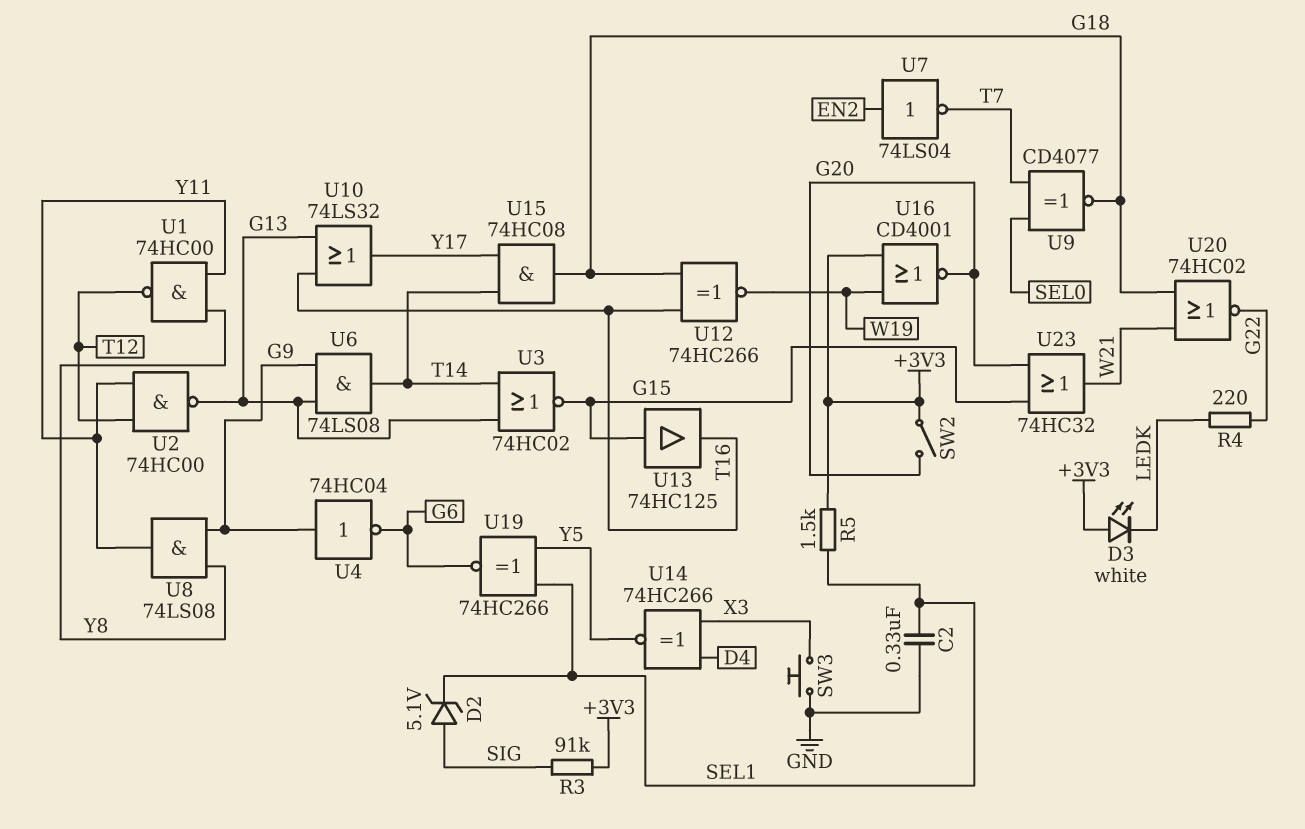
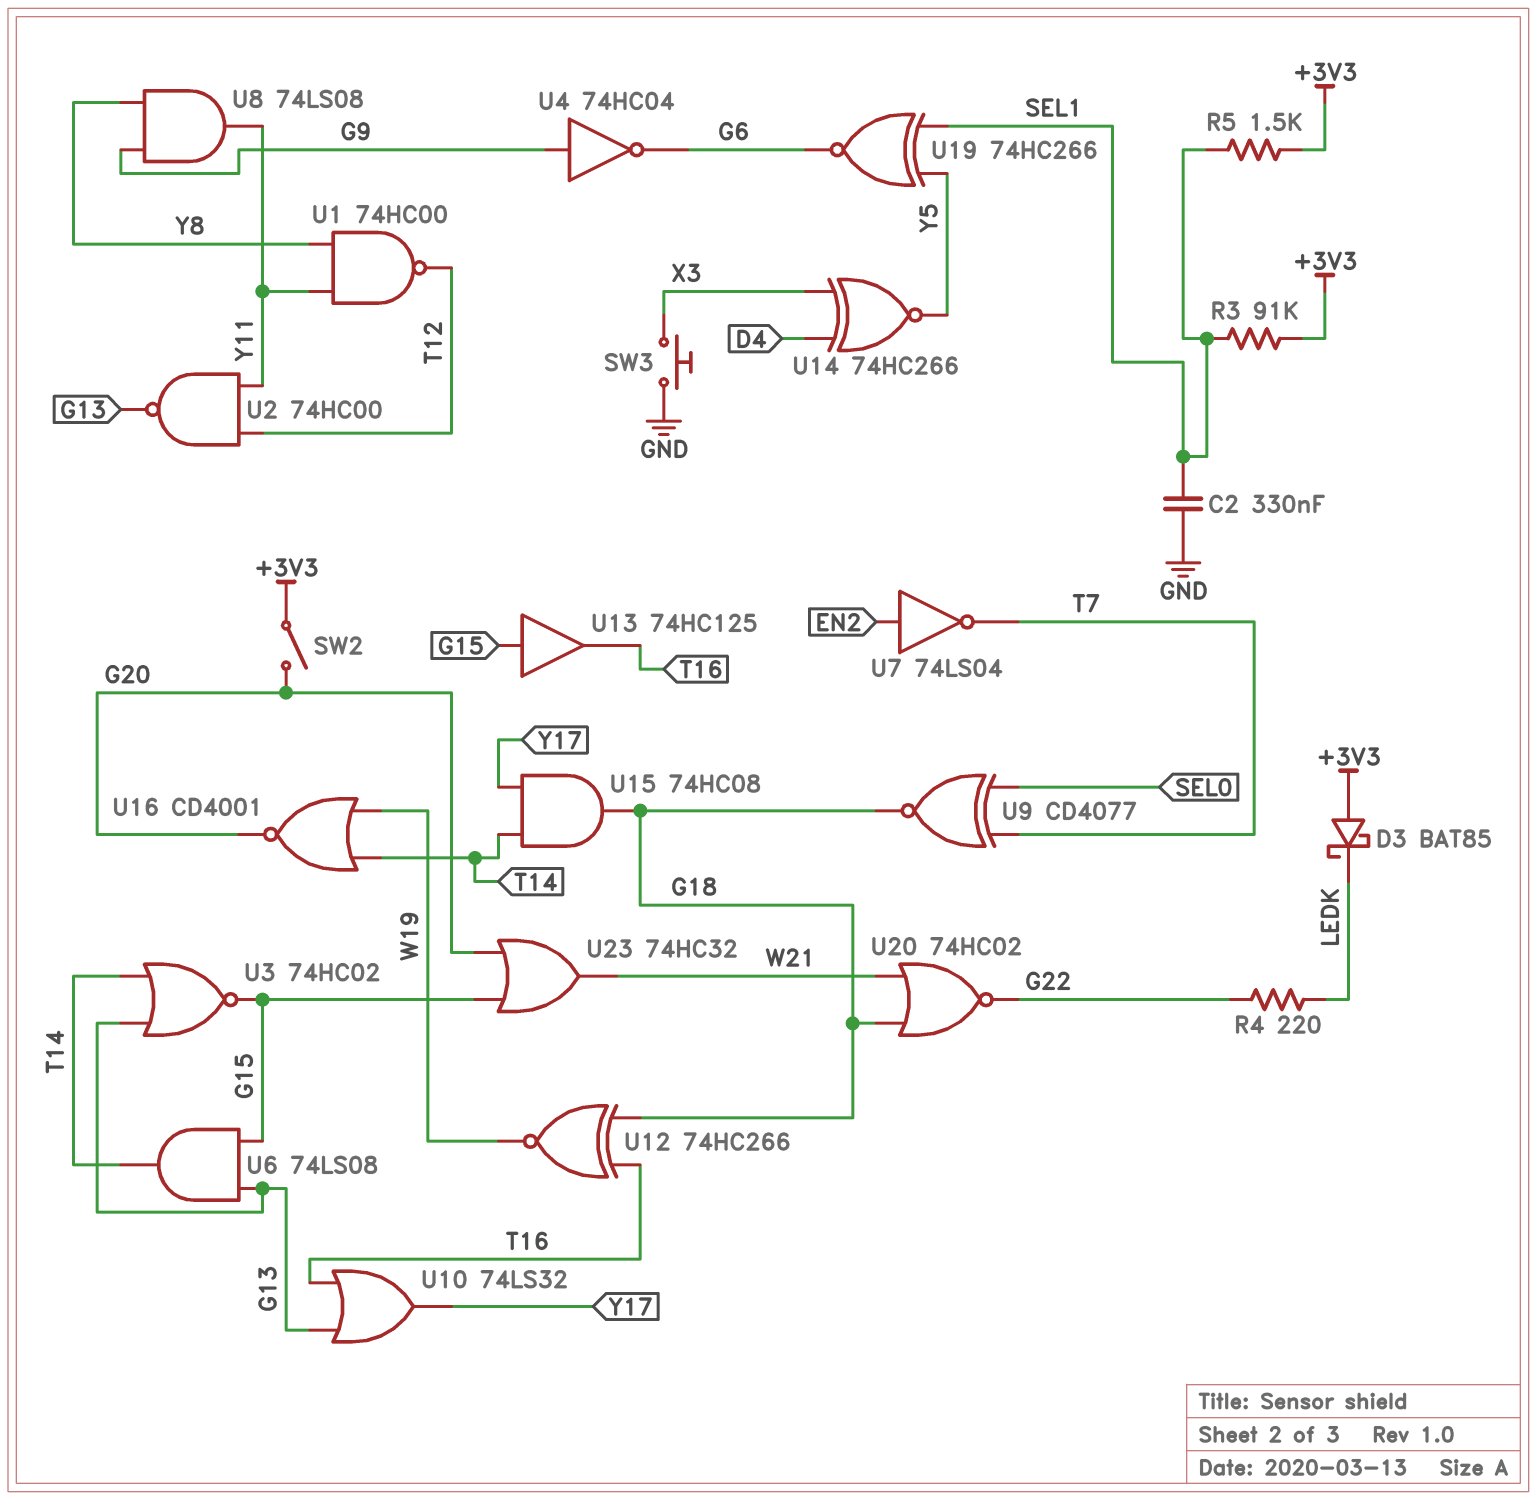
D2: zener 5.1V (A SIG, K SEL1) -> none
D3: LED white (A +3V3, K LEDK) -> schottky BAT85 (A +3V3, K LEDK)
R3: 91k (+3V3, SIG) -> 91k (+3V3, SEL1)
U6: AND 74LS08 (in G9, in G13, out T14) -> AND 74LS08 (in G13, in G15, out T14)
U16: NOR CD4001 (in +3V3, in W19, out G20) -> NOR CD4001 (in T14, in W19, out G20)

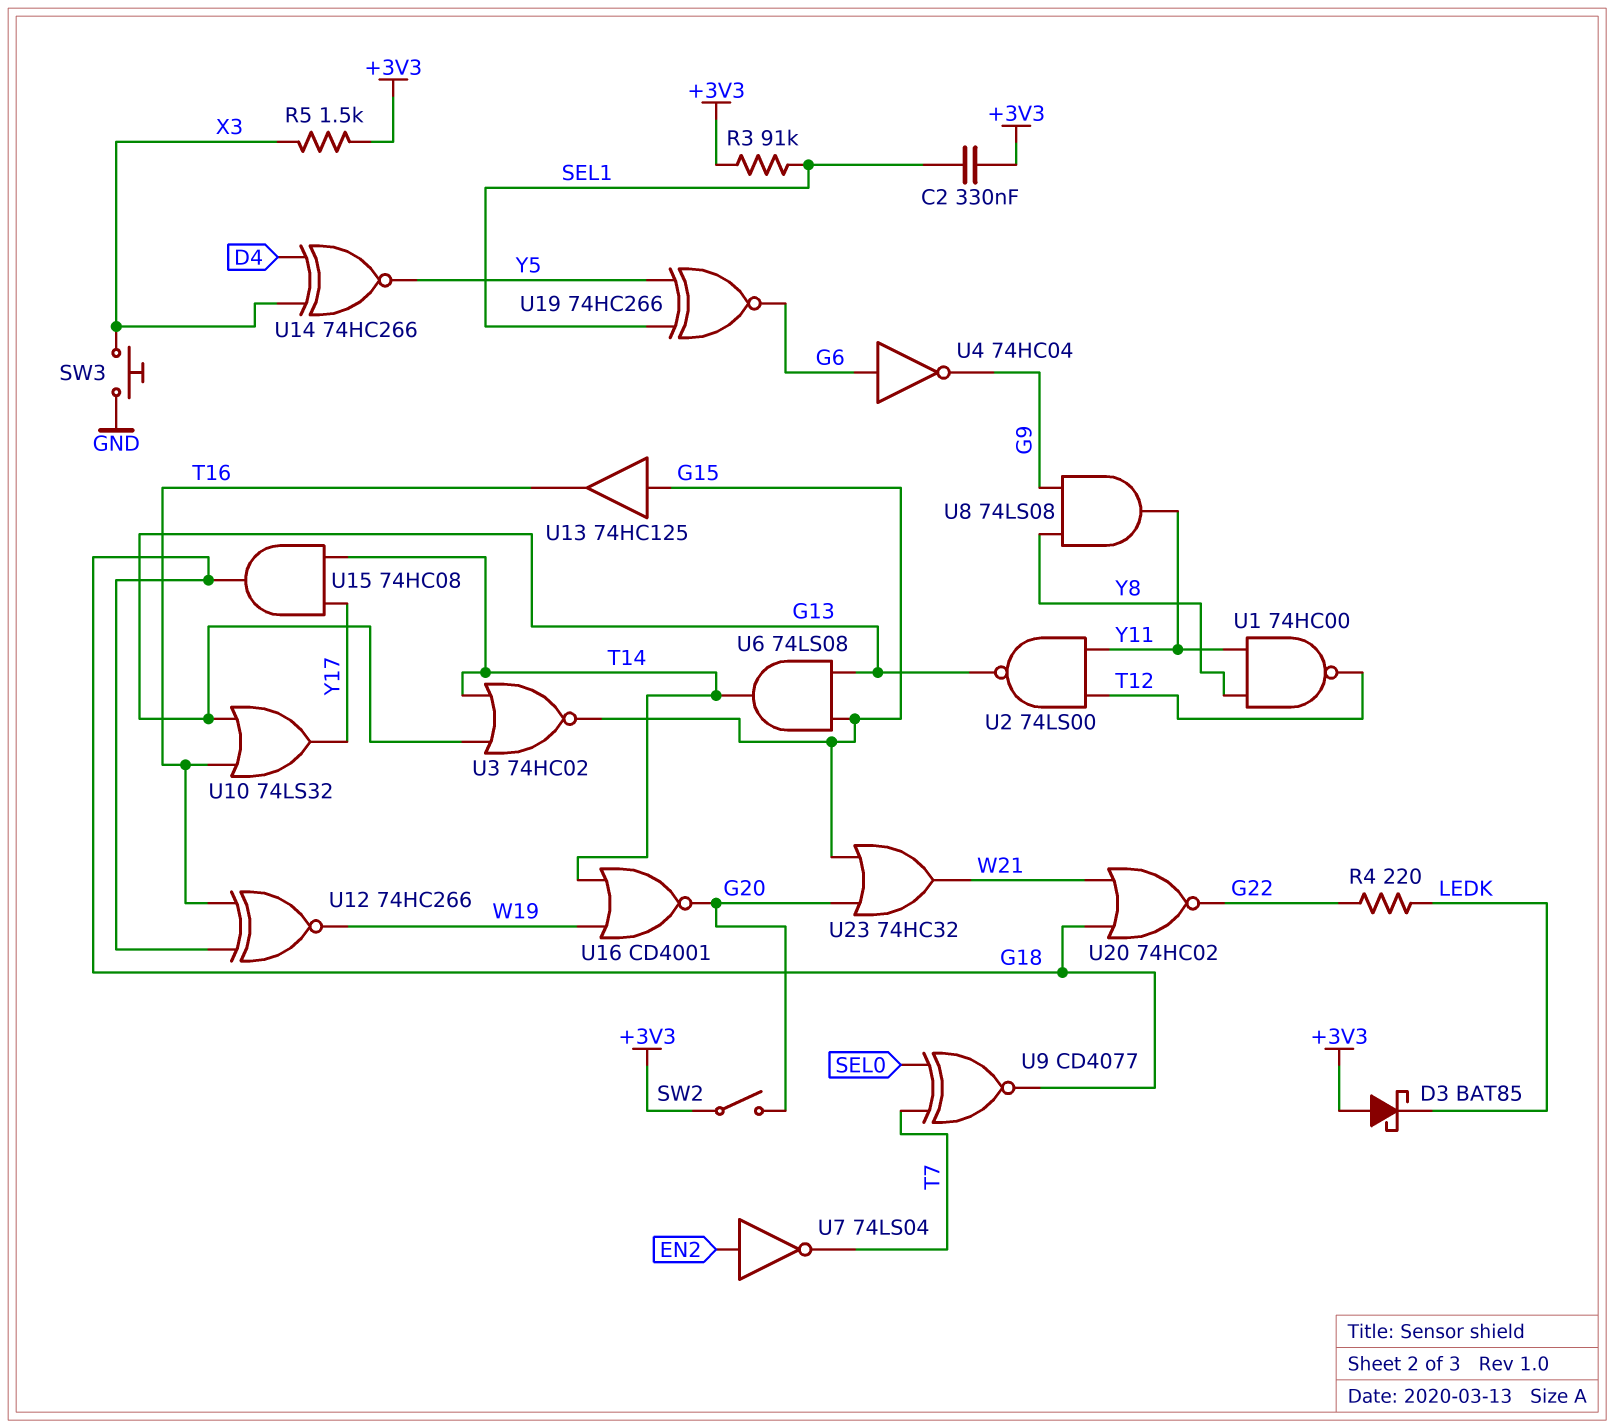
C2: 330nF (GND, SEL1) -> 330nF (+3V3, SEL1)
R5: 1.5k (+3V3, SEL1) -> 1.5k (+3V3, X3)
U2: NAND 74HC00 (in T12, in Y11, out G13) -> NAND 74LS00 (in T12, in Y11, out G13)
U4: NOT 74HC04 (in G9, out G6) -> NOT 74HC04 (in G6, out G9)

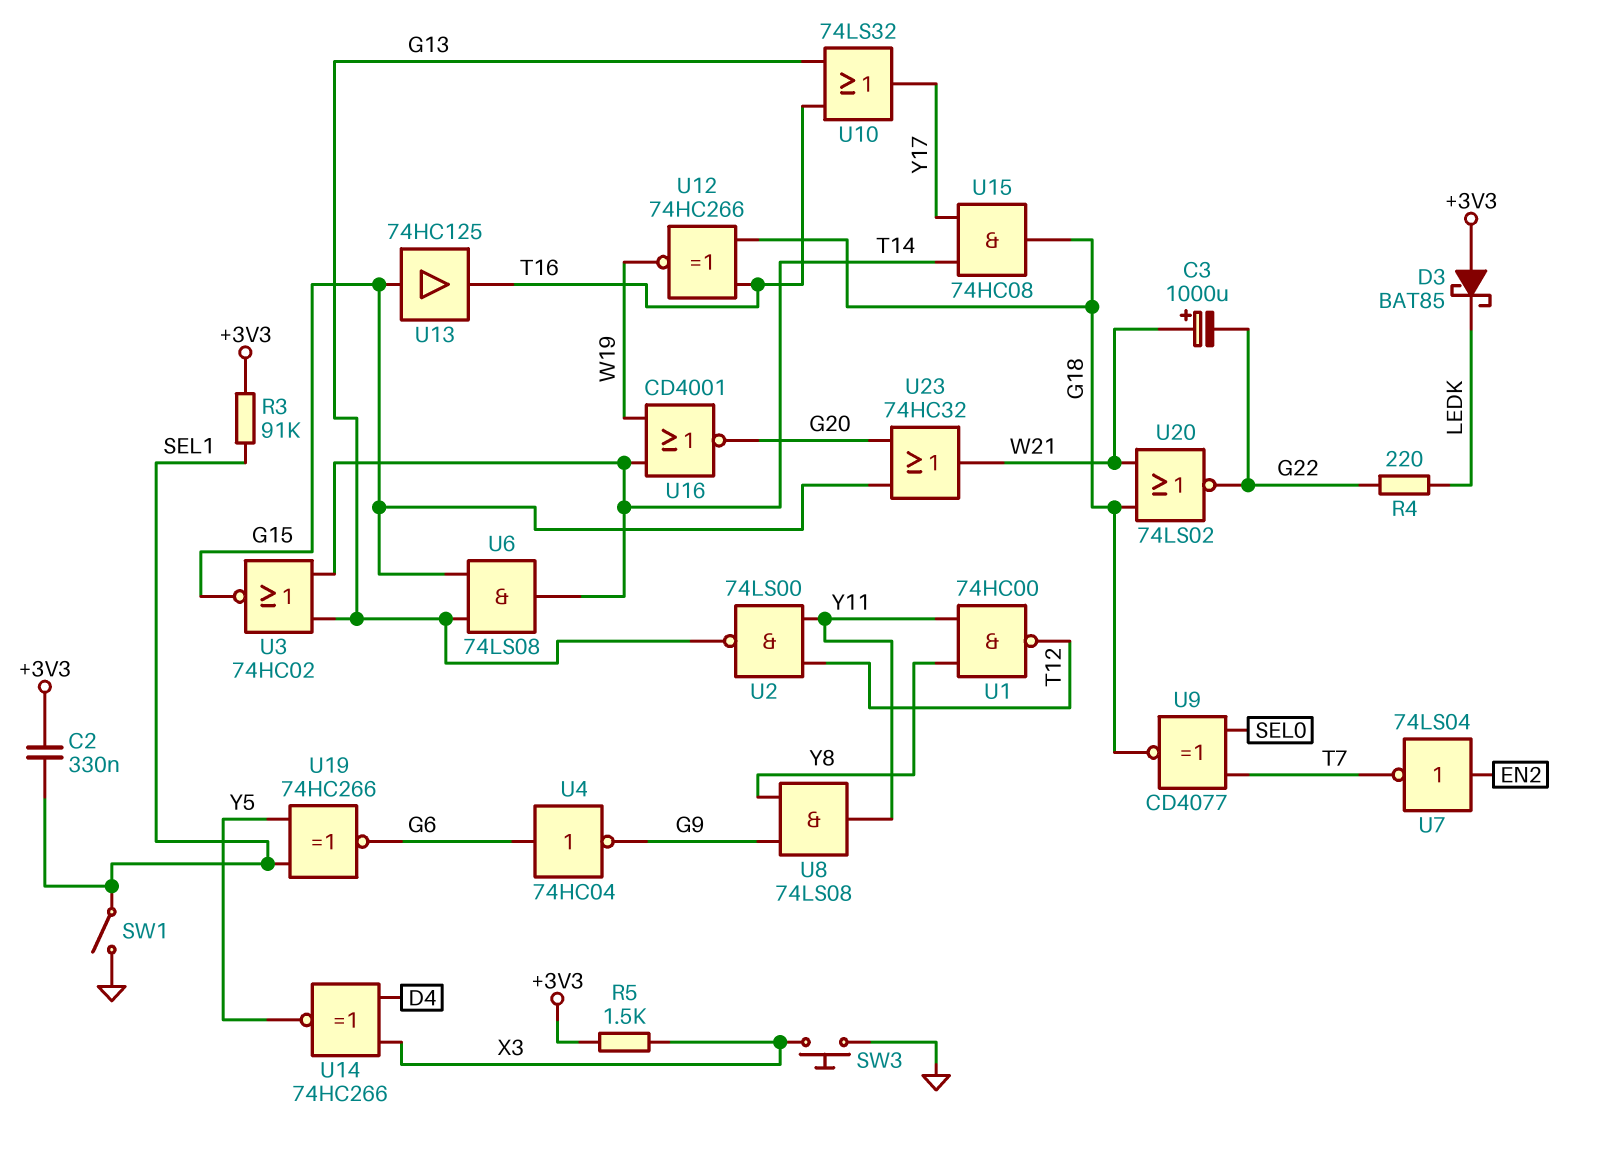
C3: none -> 1000uF (plus W21, minus G22)
SW1: none -> switch (GND, SEL1)
SW2: switch (+3V3, G20) -> none
U20: NOR 74HC02 (in G18, in W21, out G22) -> NOR 74LS02 (in G18, in W21, out G22)

